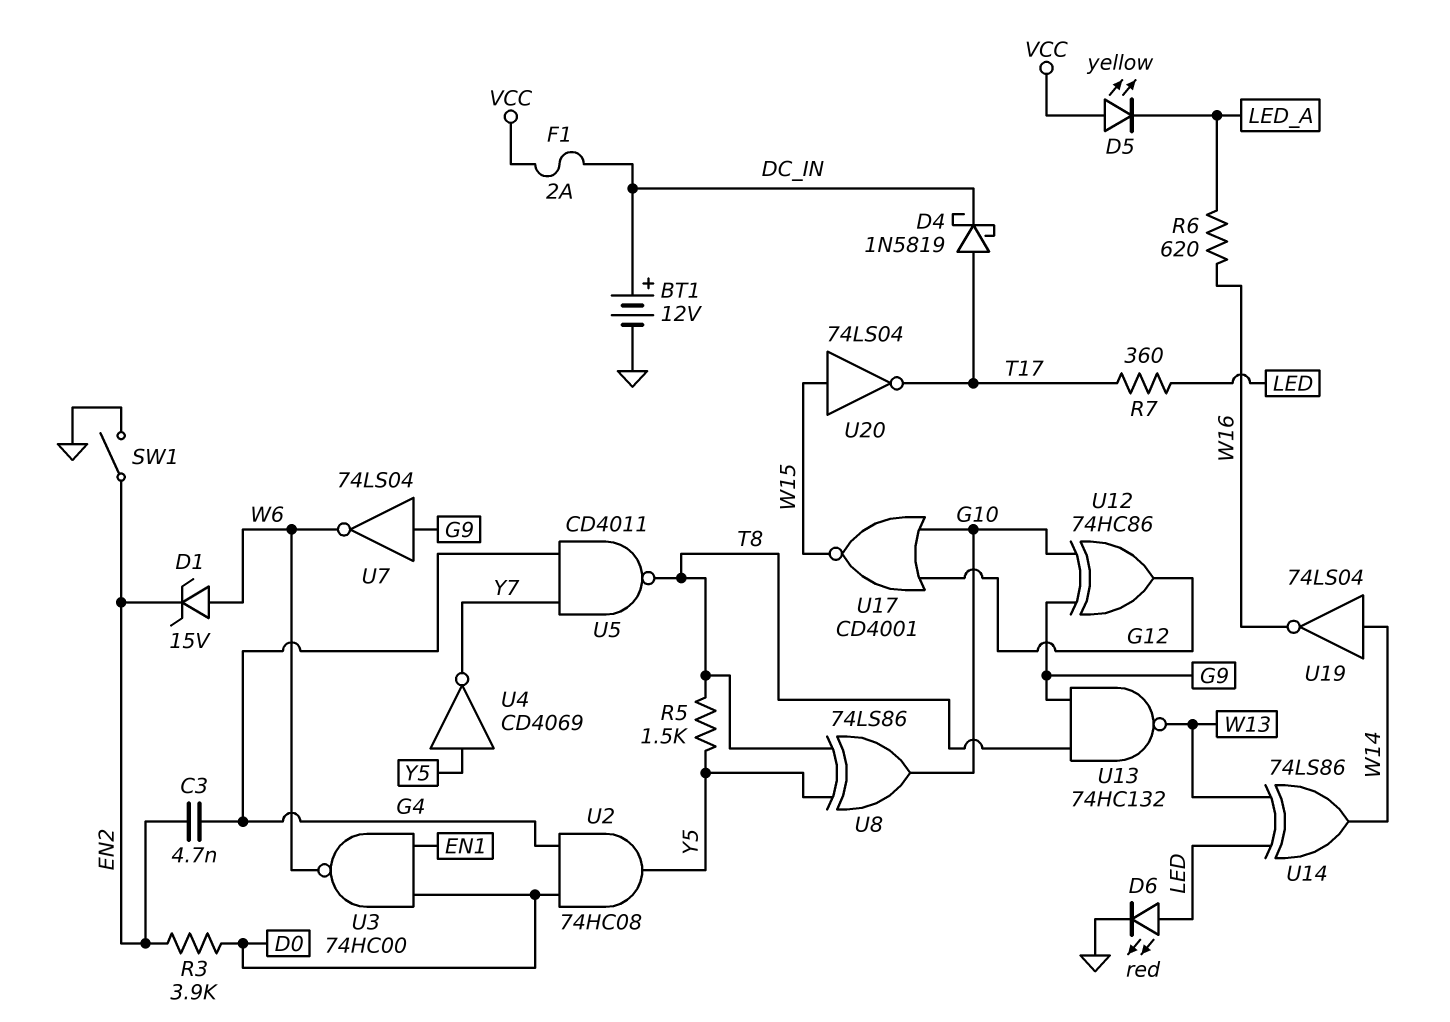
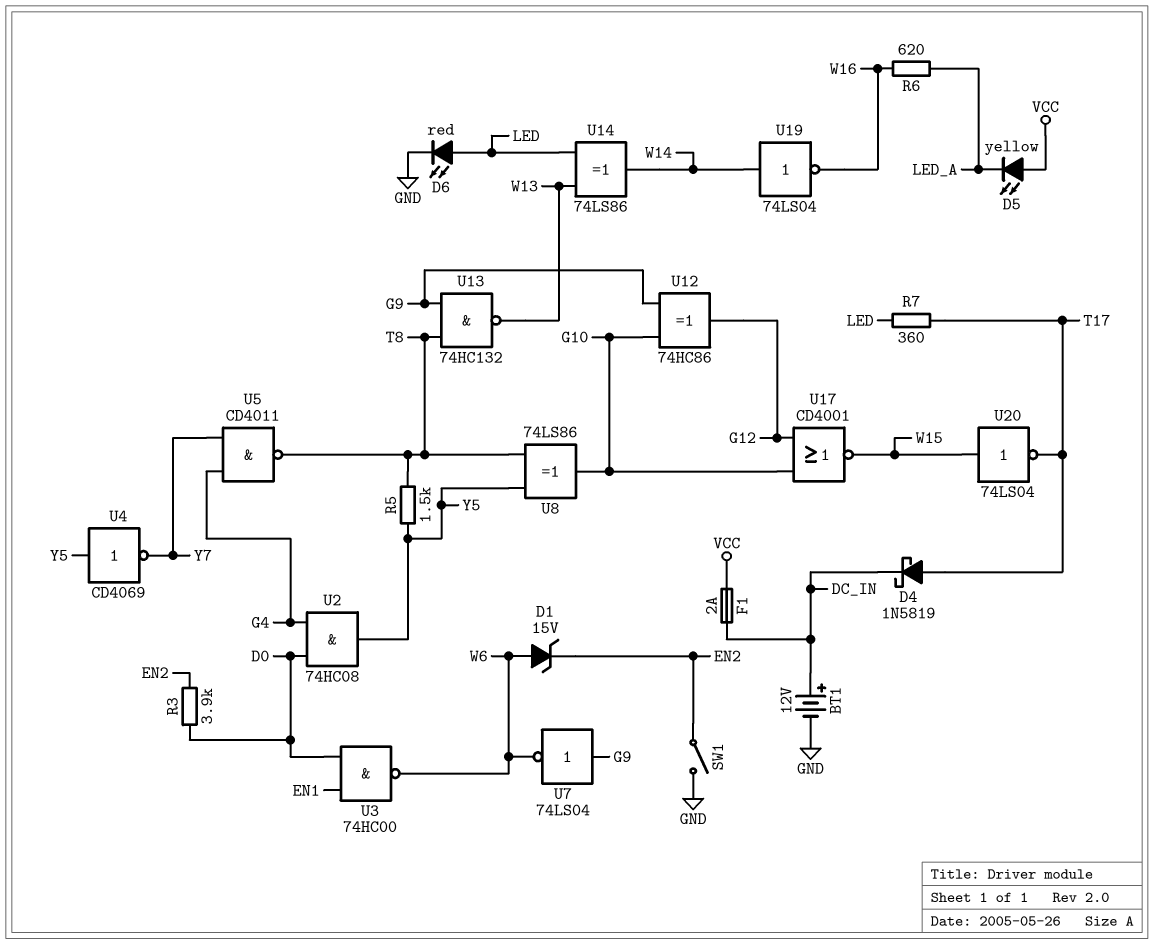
C3: 4.7nF (EN2, G4) -> none

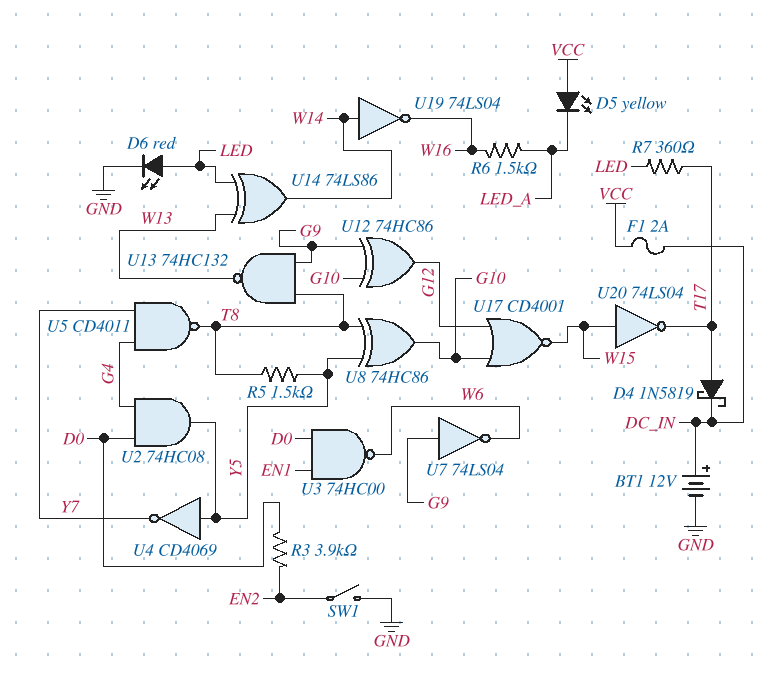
D1: zener 15V (A W6, K EN2) -> none
R6: 620 (LED_A, W16) -> 1.5k (LED_A, W16)
U8: XOR 74LS86 (in T8, in Y5, out G10) -> XOR 74HC86 (in T8, in Y5, out G10)

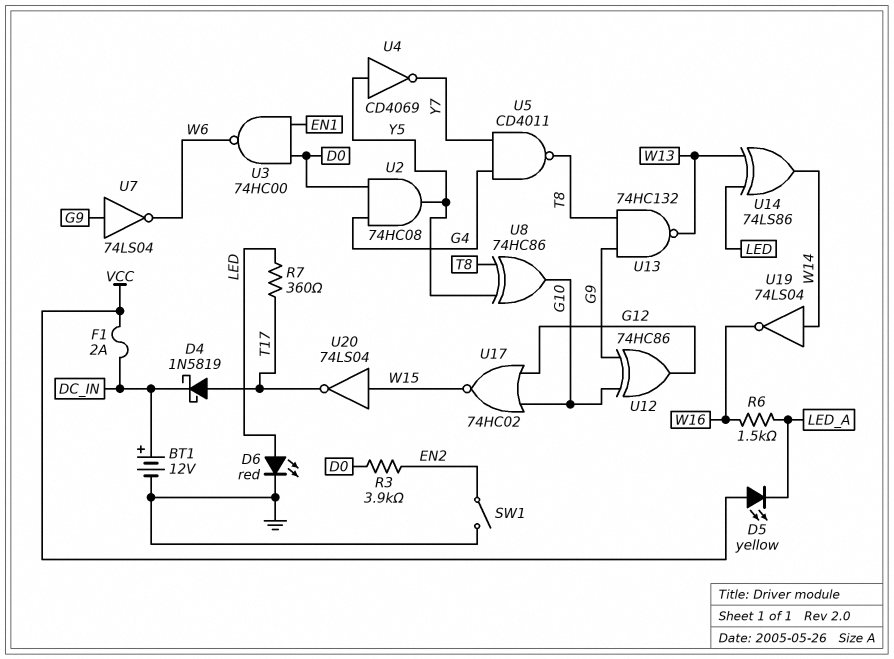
R5: 1.5k (T8, Y5) -> none
U17: NOR CD4001 (in G10, in G12, out W15) -> NOR 74HC02 (in G10, in G12, out W15)

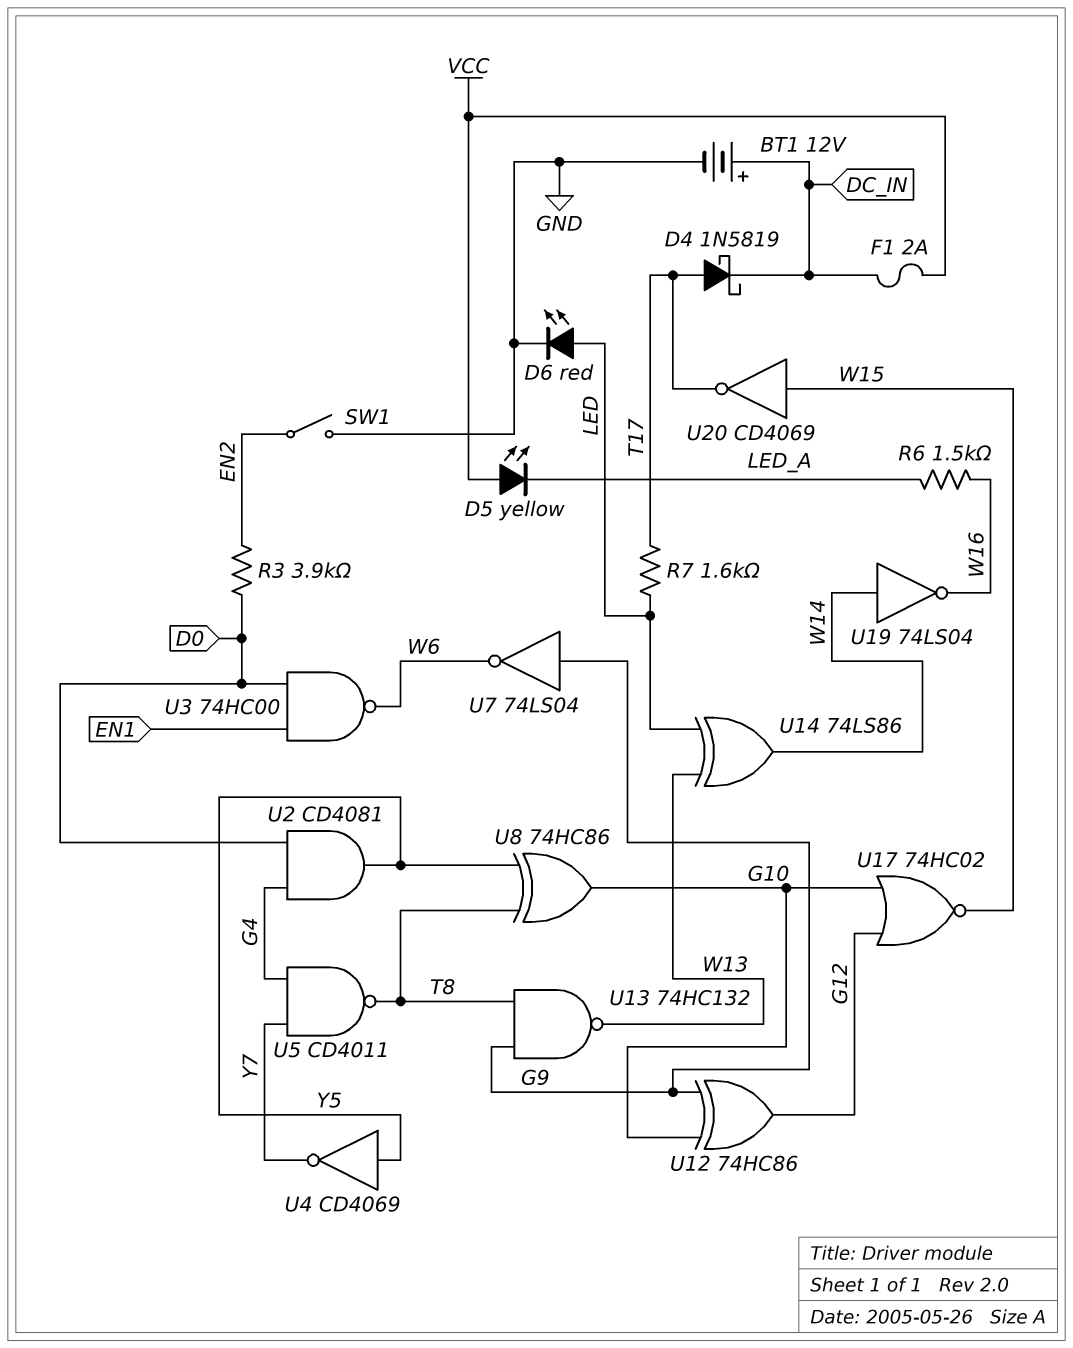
R7: 360 (LED, T17) -> 1.6k (LED, T17)
U2: AND 74HC08 (in D0, in G4, out Y5) -> AND CD4081 (in D0, in G4, out Y5)
U20: NOT 74LS04 (in W15, out T17) -> NOT CD4069 (in W15, out T17)

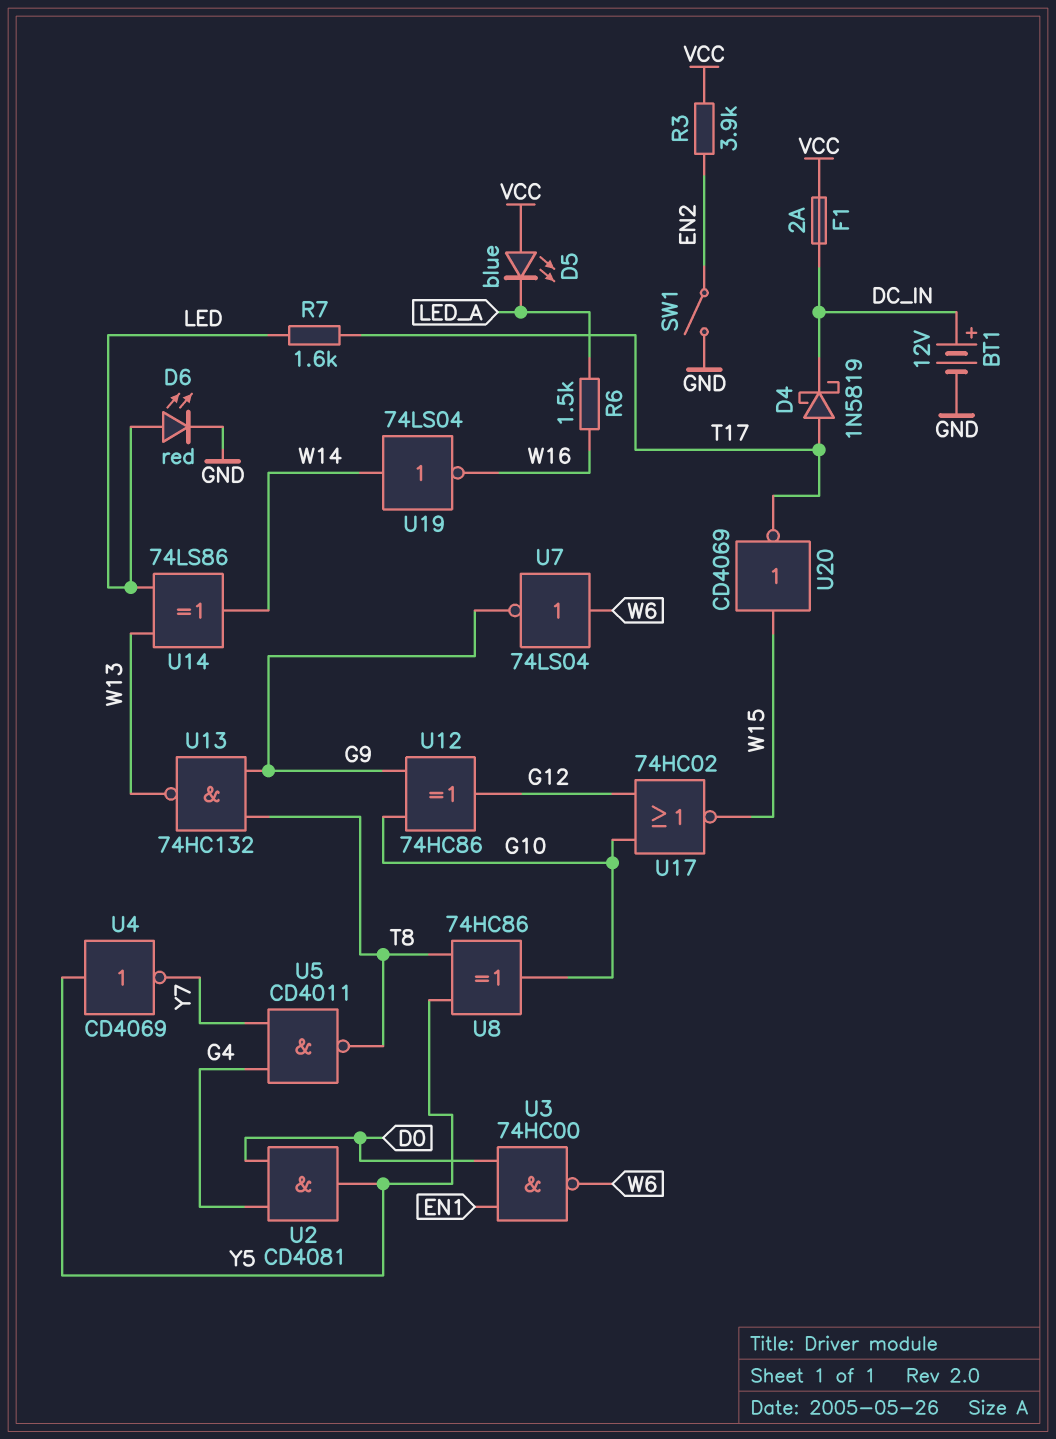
D5: LED yellow (A VCC, K LED_A) -> LED blue (A VCC, K LED_A)
R3: 3.9k (D0, EN2) -> 3.9k (EN2, VCC)
U7: NOT 74LS04 (in G9, out W6) -> NOT 74LS04 (in W6, out G9)

